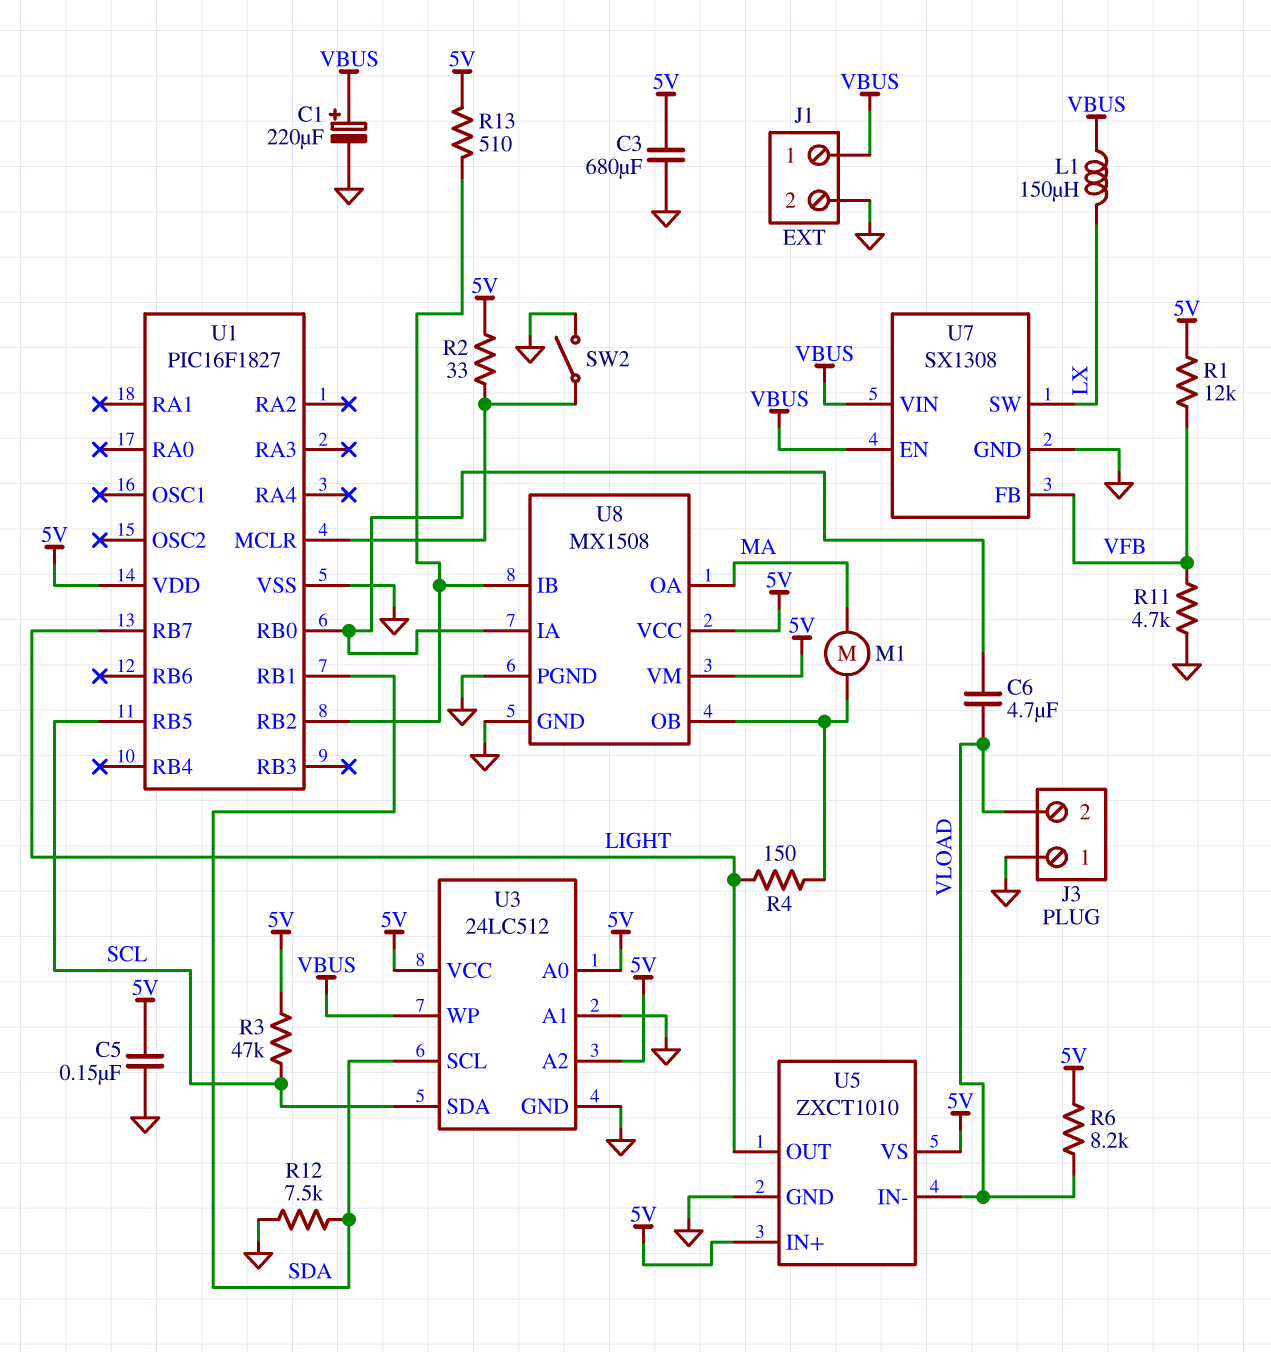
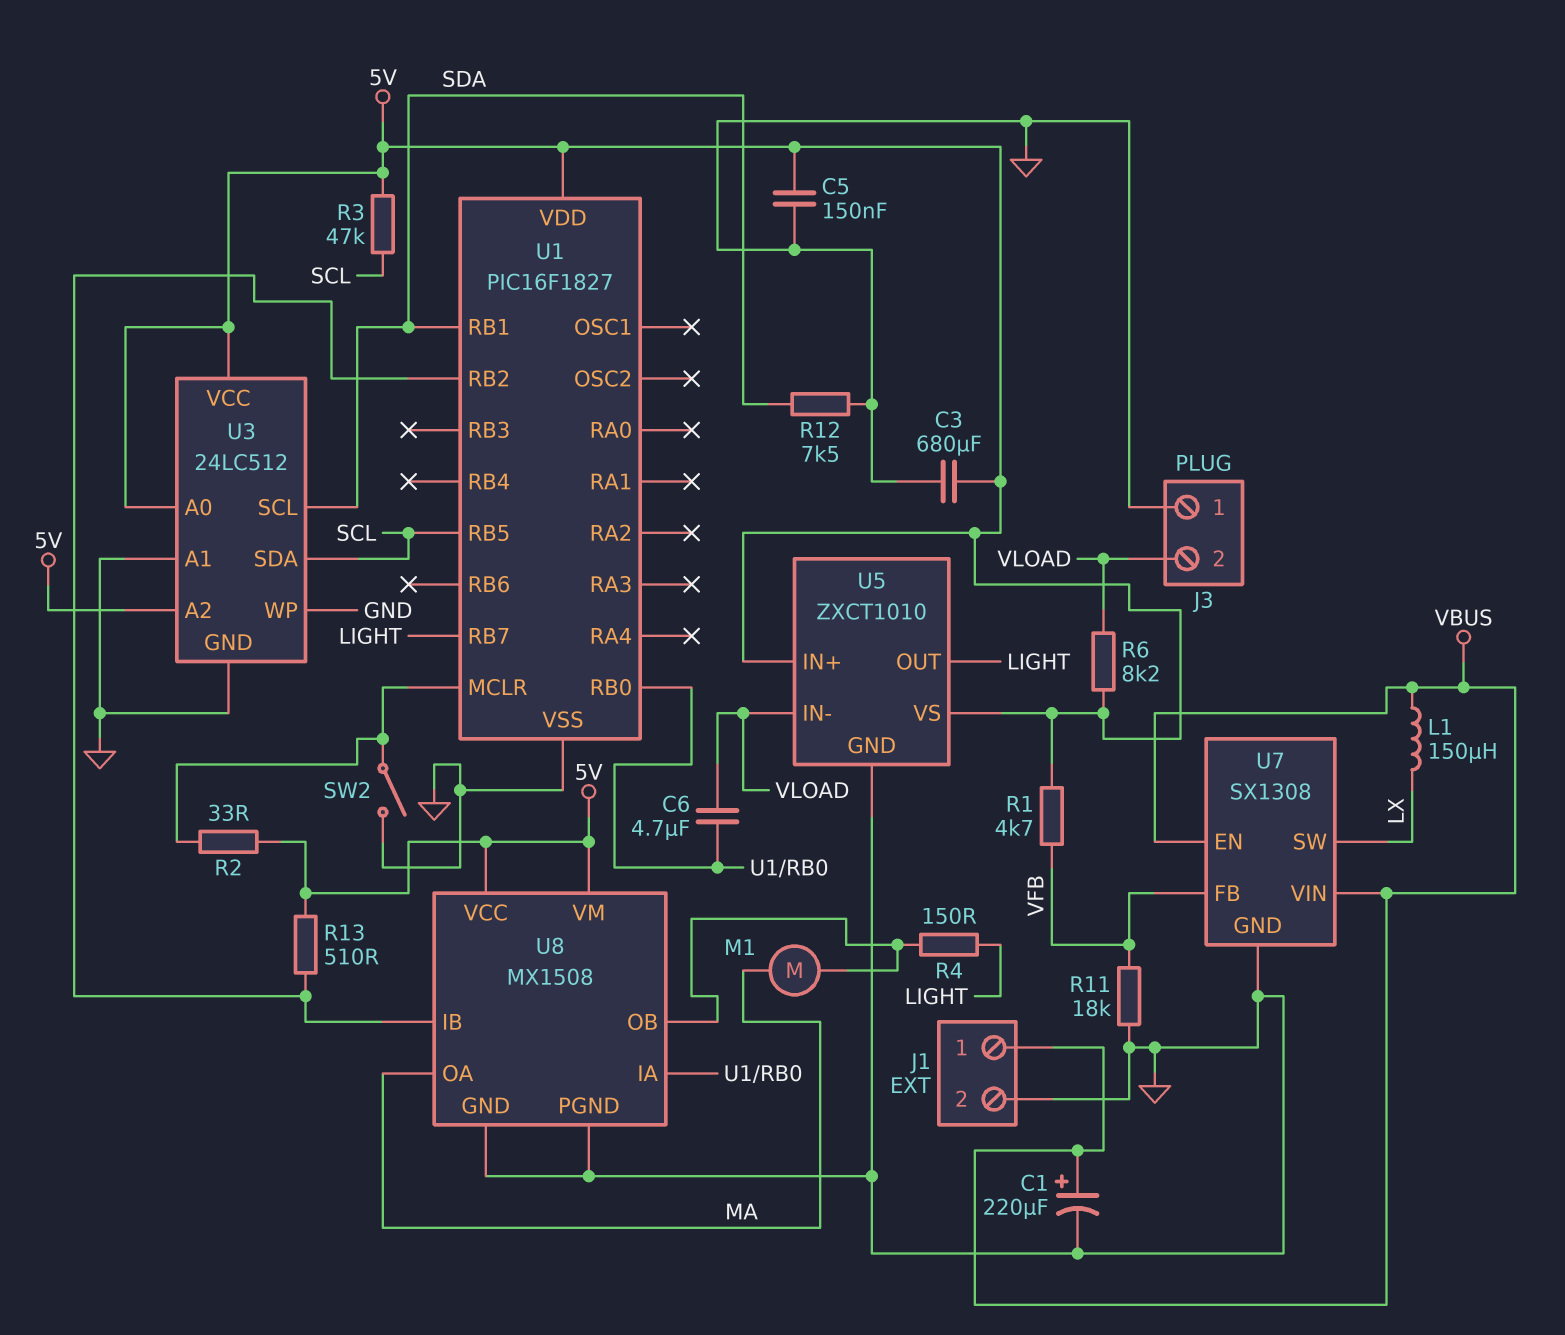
R1: 12k (5V, VFB) -> 4.7k (5V, VFB)
R11: 4.7k (GND, VFB) -> 18k (GND, VFB)
U3 pin WP: VBUS -> GND

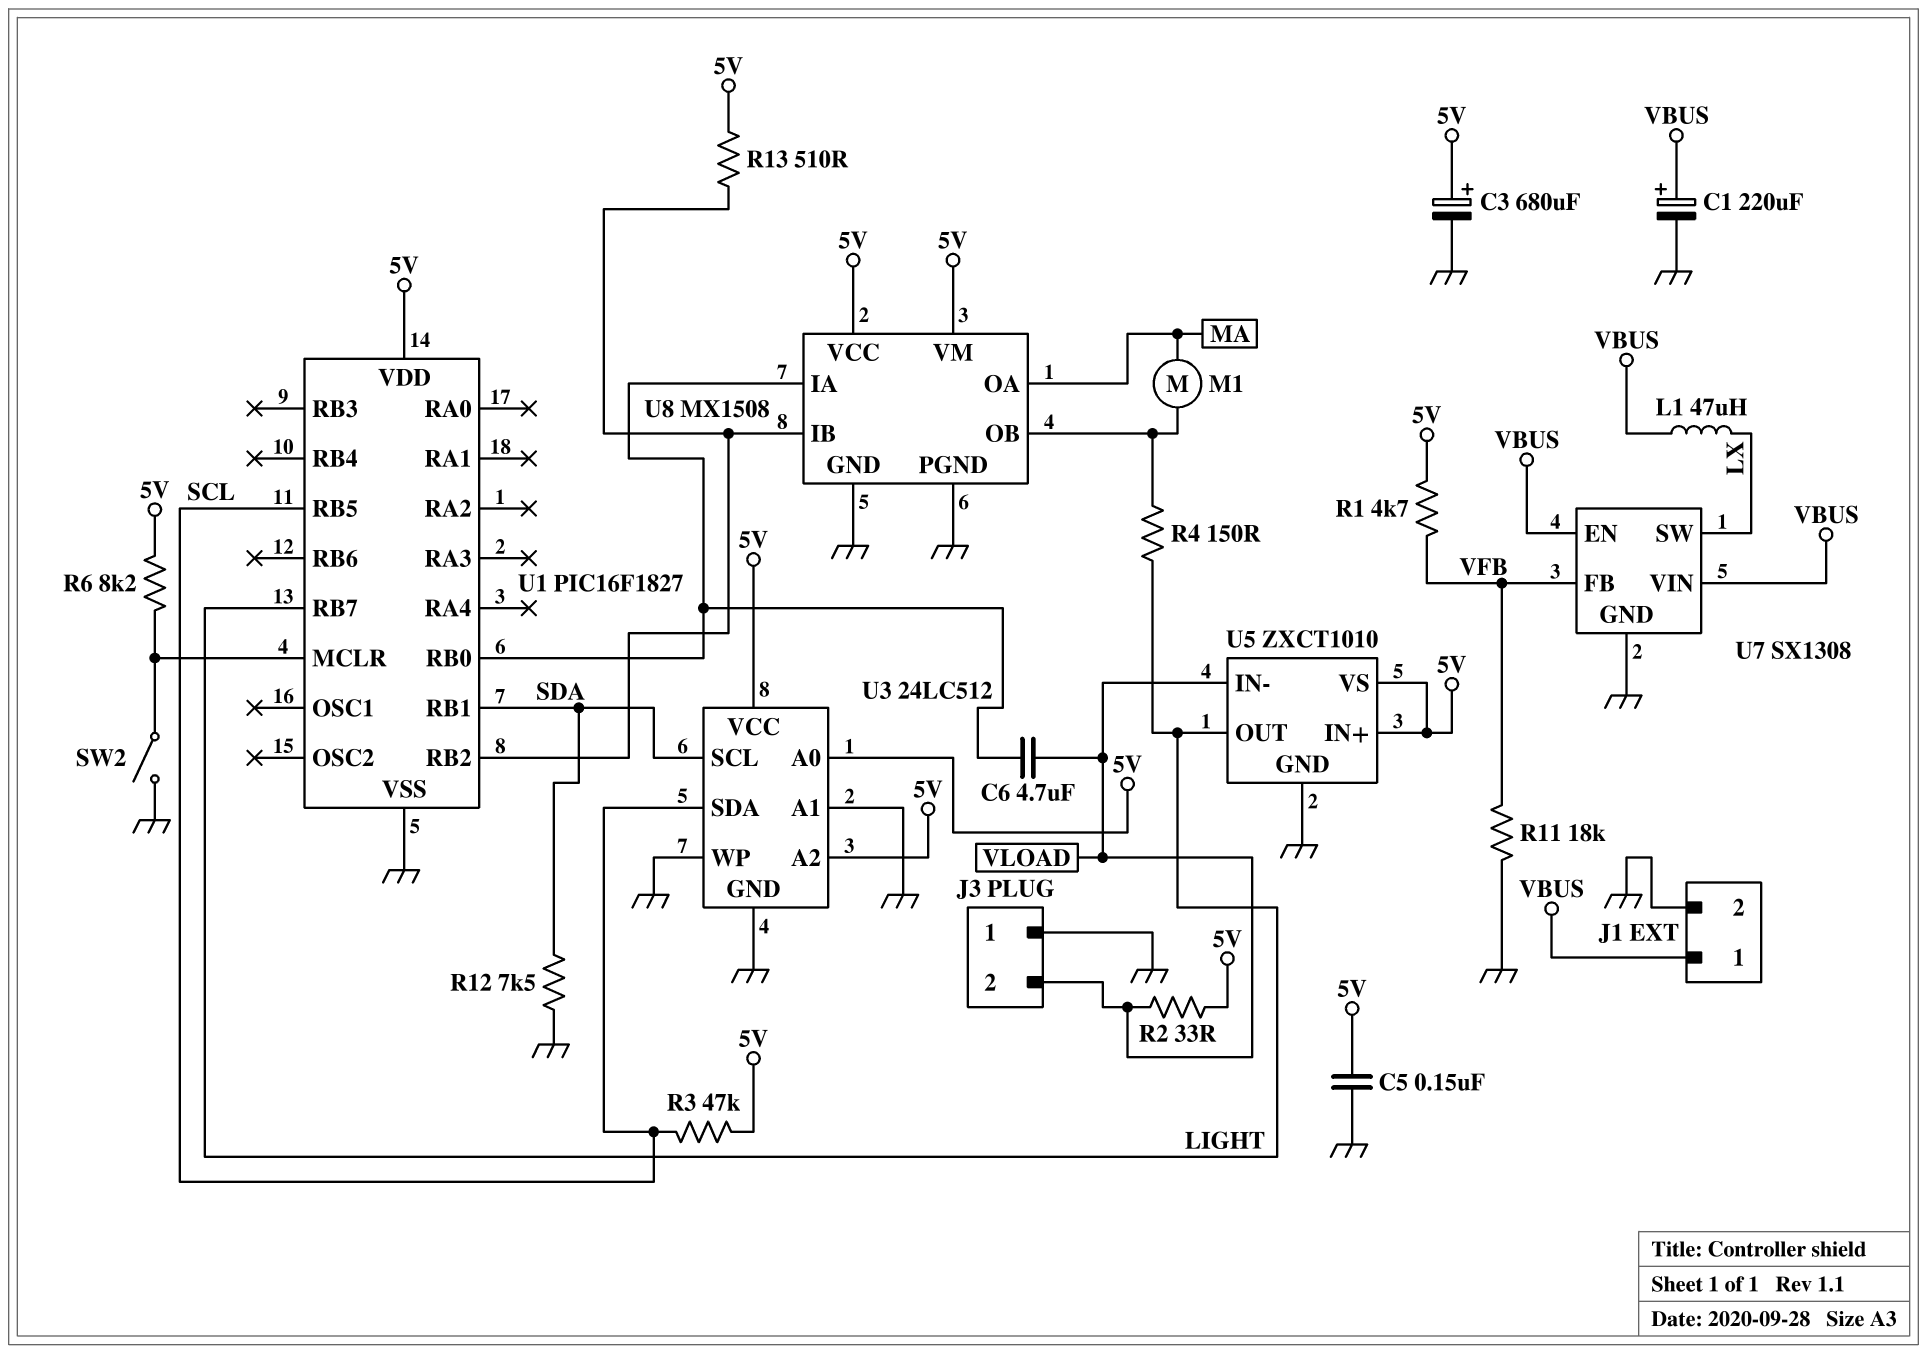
C3: 680uF (5V, GND) -> 680uF (plus 5V, minus GND)
L1: 150uH (LX, VBUS) -> 47uH (LX, VBUS)
R2: 33 (5V, U1/MCLR) -> 33 (5V, VLOAD)
R6: 8.2k (5V, VLOAD) -> 8.2k (5V, U1/MCLR)

